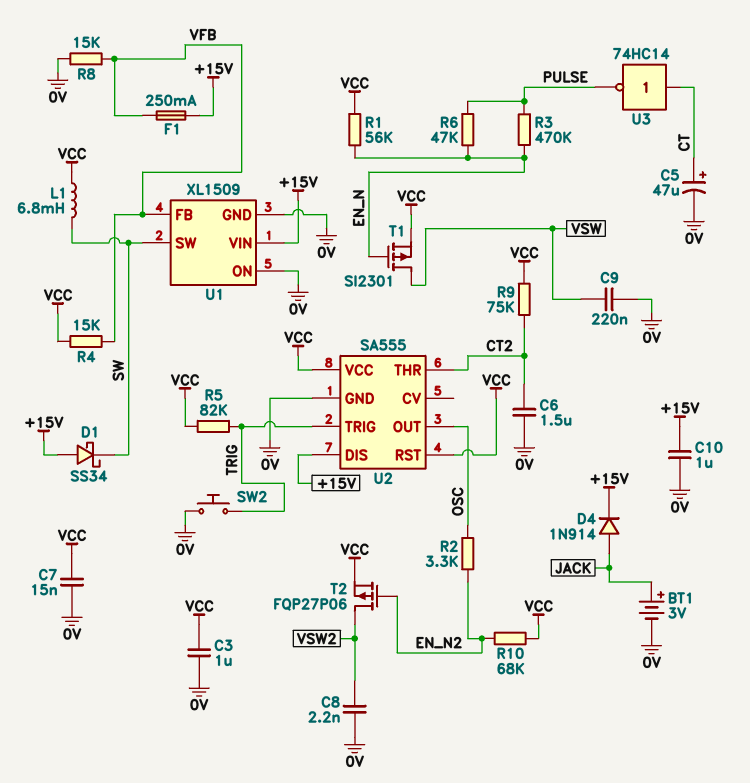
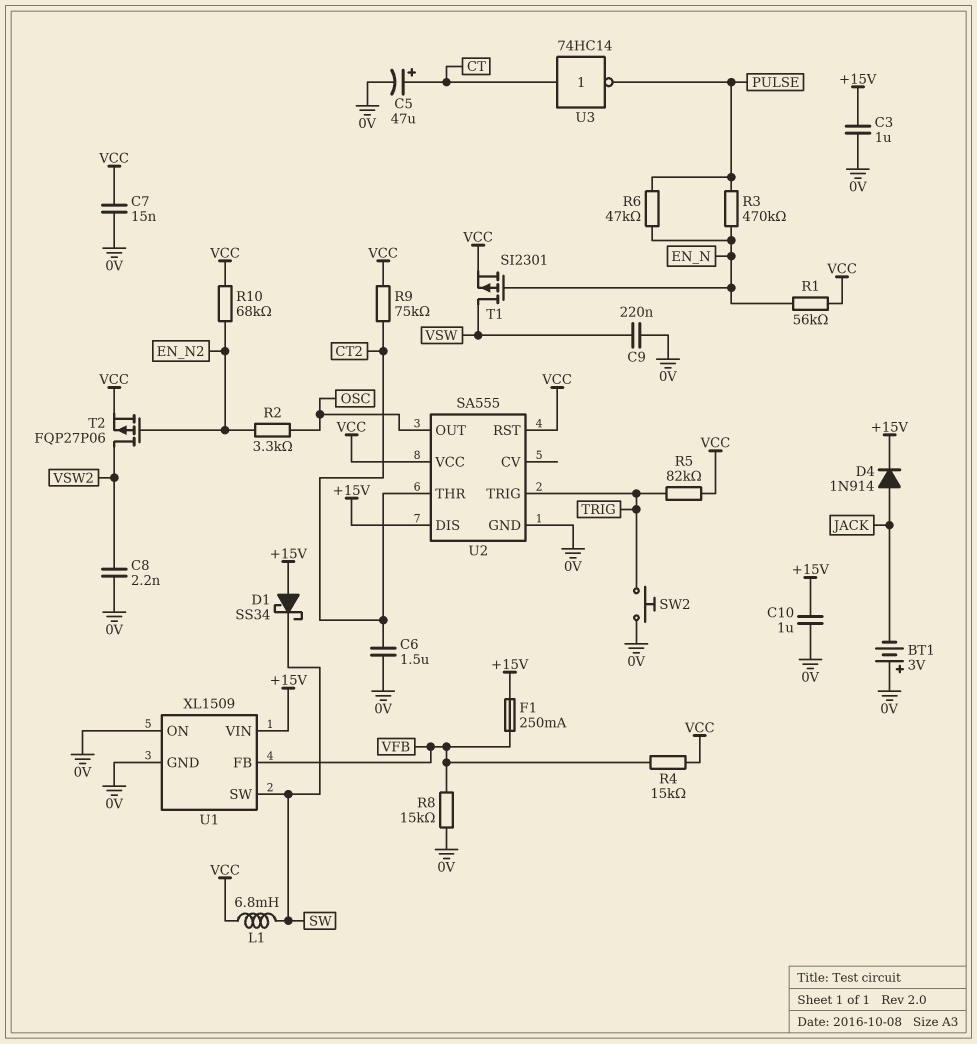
BT1: 3V (plus JACK, minus 0V) -> 3V (plus 0V, minus JACK)
C3: 1uF (0V, VCC) -> 1uF (+15V, 0V)

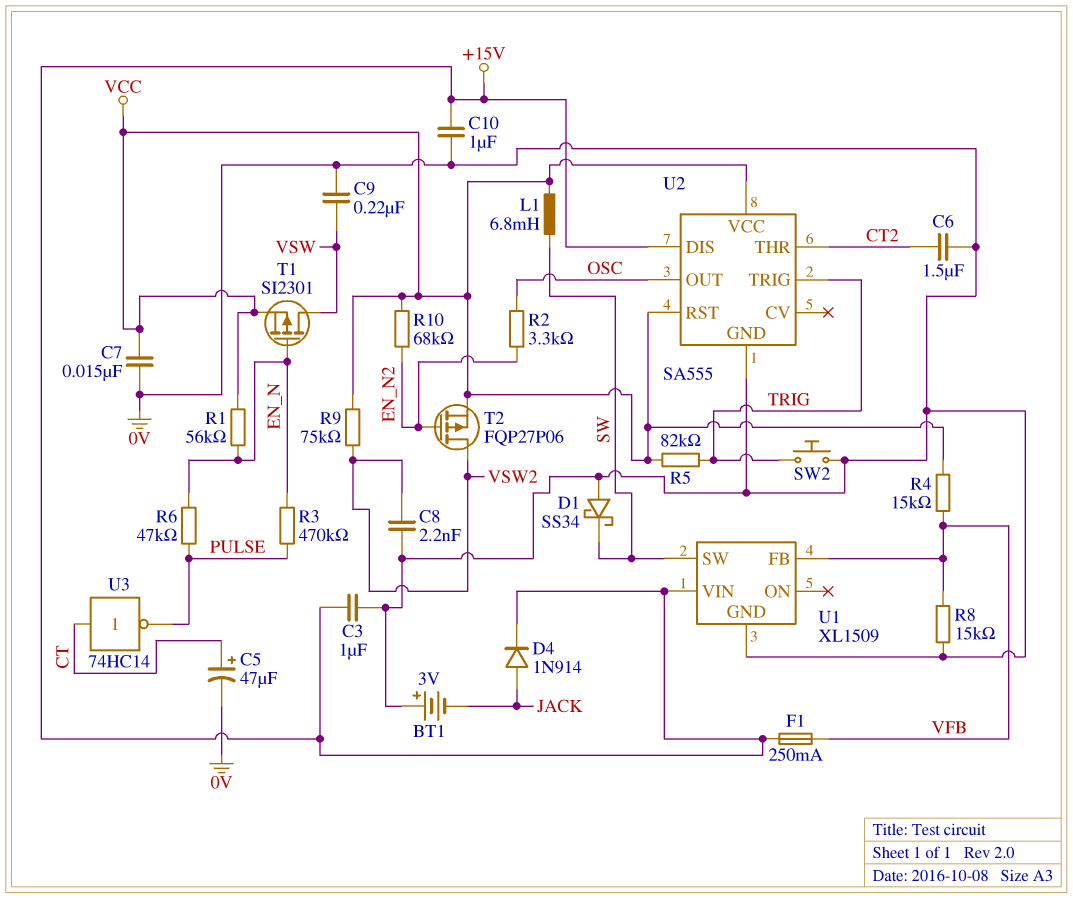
D1: schottky SS34 (A +15V, K SW) -> schottky SS34 (A 0V, K SW)
R9: 75k (CT2, VCC) -> 75k (VCC, VSW2)
U1 pin ON: 0V -> none

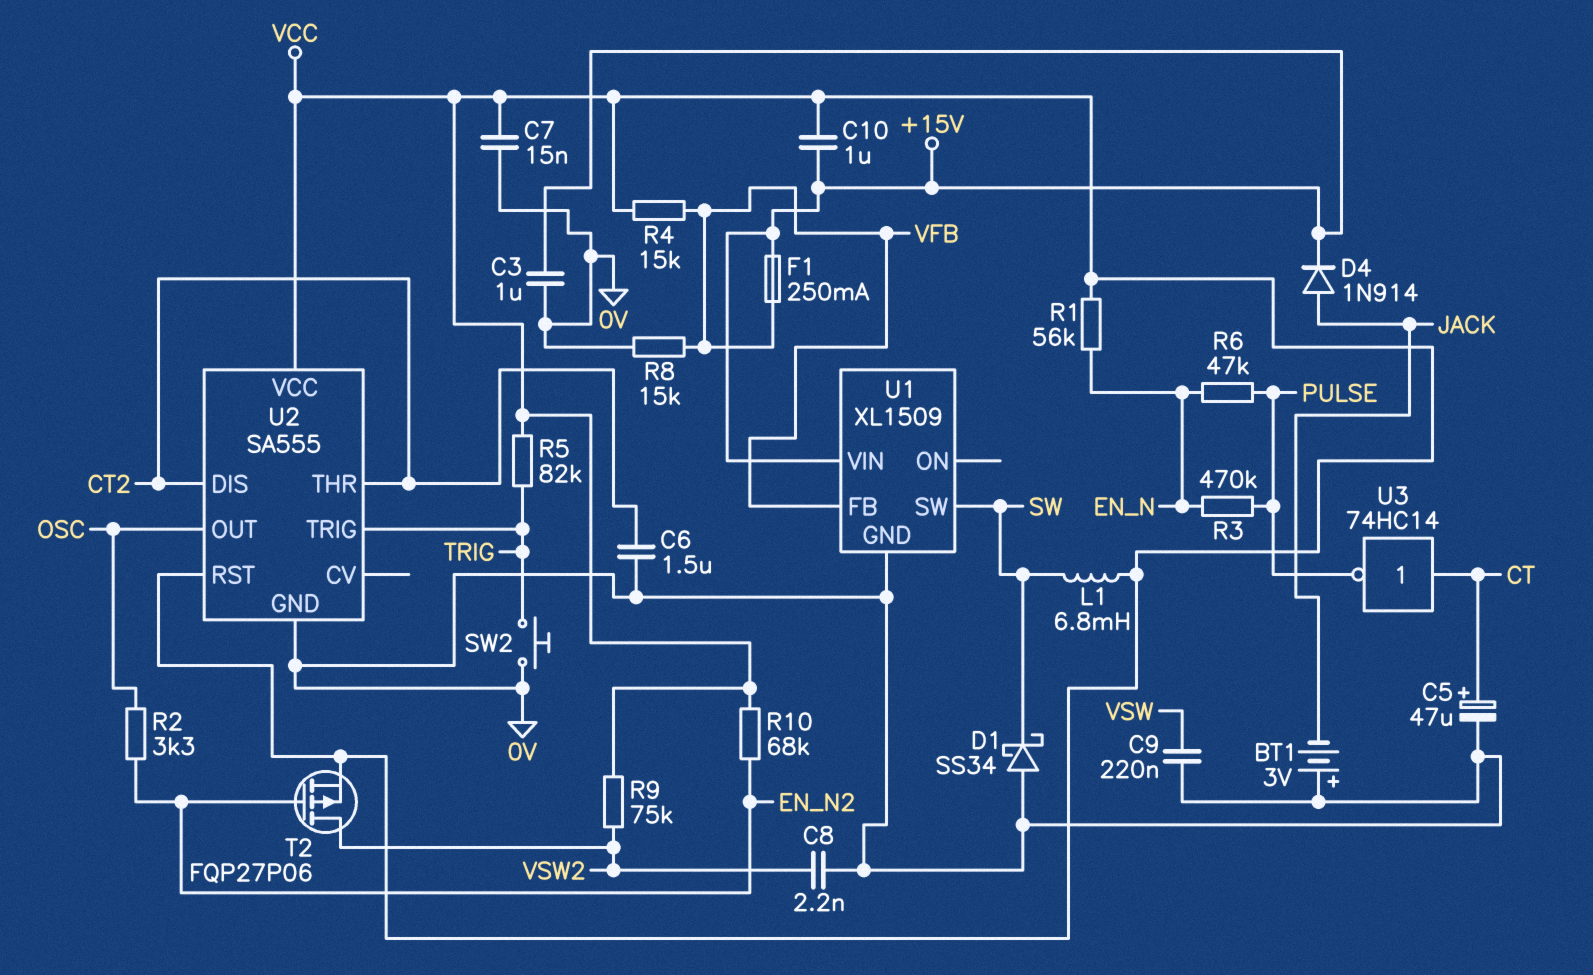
C10: 1uF (+15V, 0V) -> 1uF (+15V, VCC)
T1: PMOS SI2301 (G EN_N, D VSW, S VCC) -> none
U2 pin DIS: +15V -> CT2

